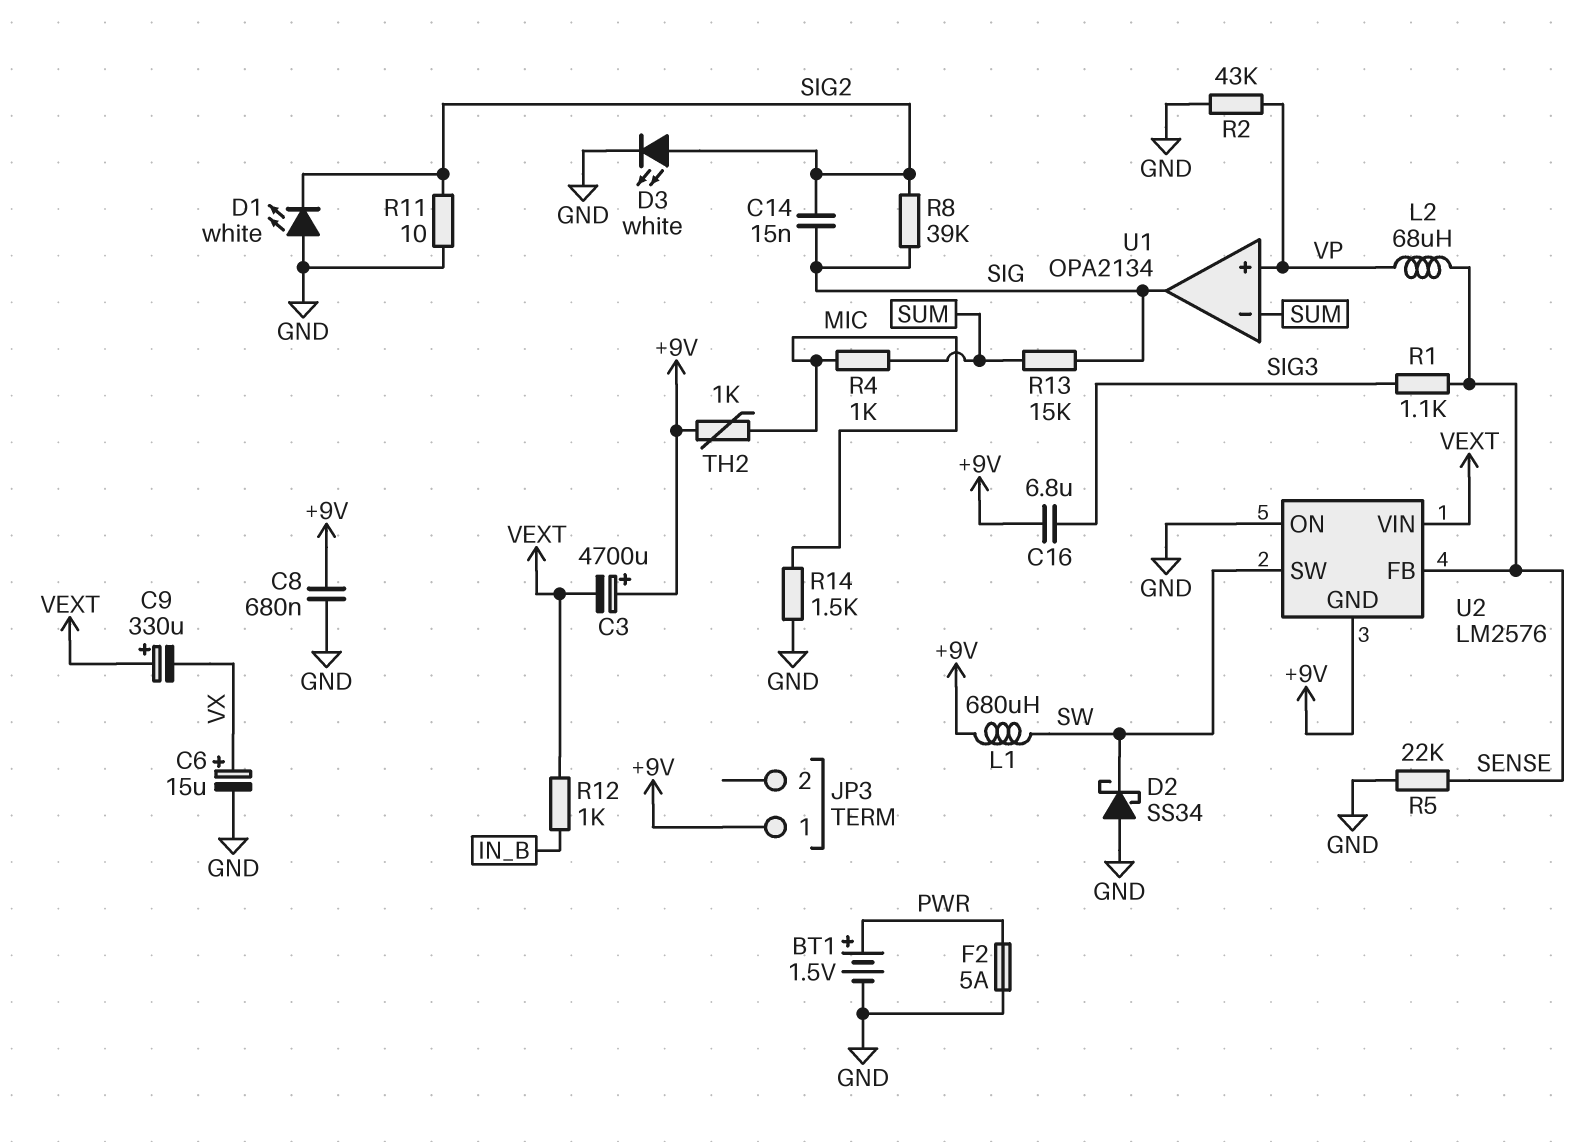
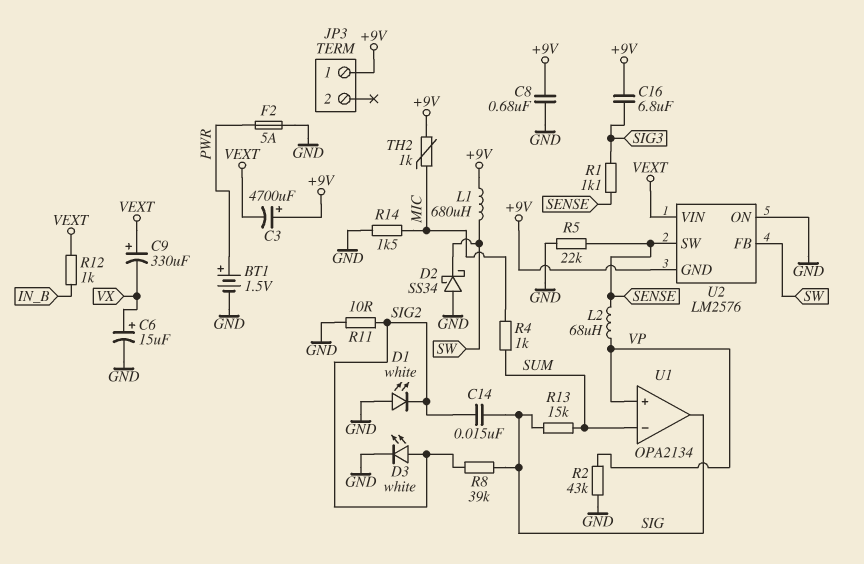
U2 pin FB: SENSE -> SW
U2 pin SW: SW -> SENSE

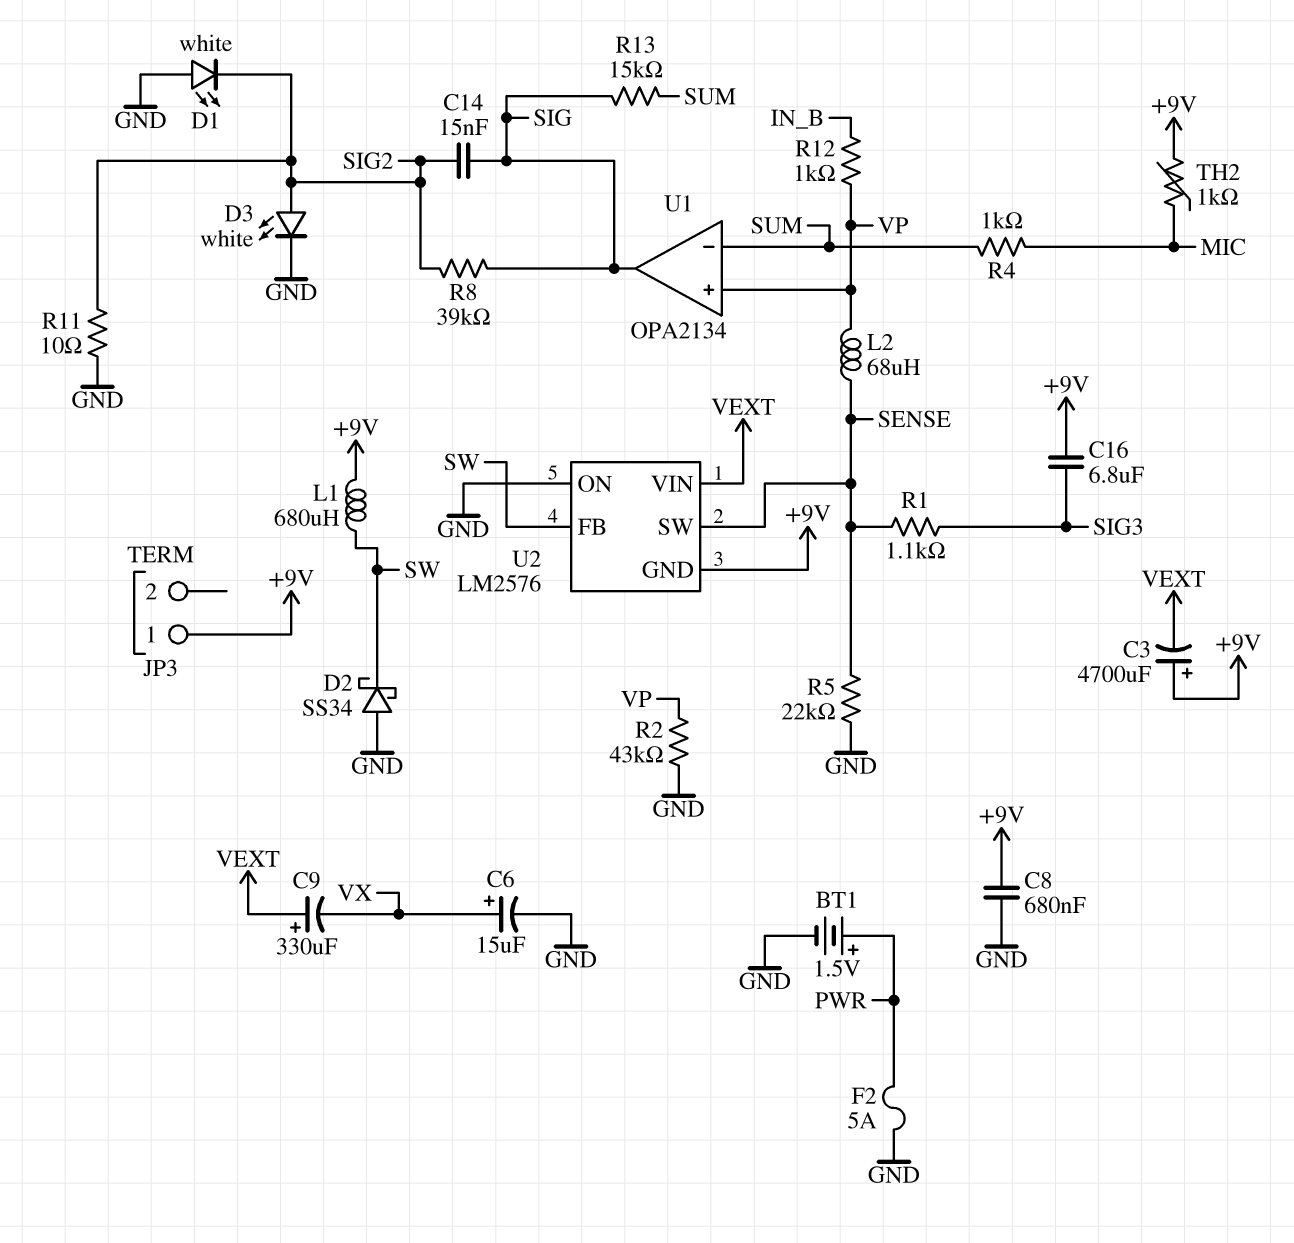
R12: 1k (IN_B, VEXT) -> 1k (IN_B, VP)
R14: 1.5k (GND, MIC) -> none

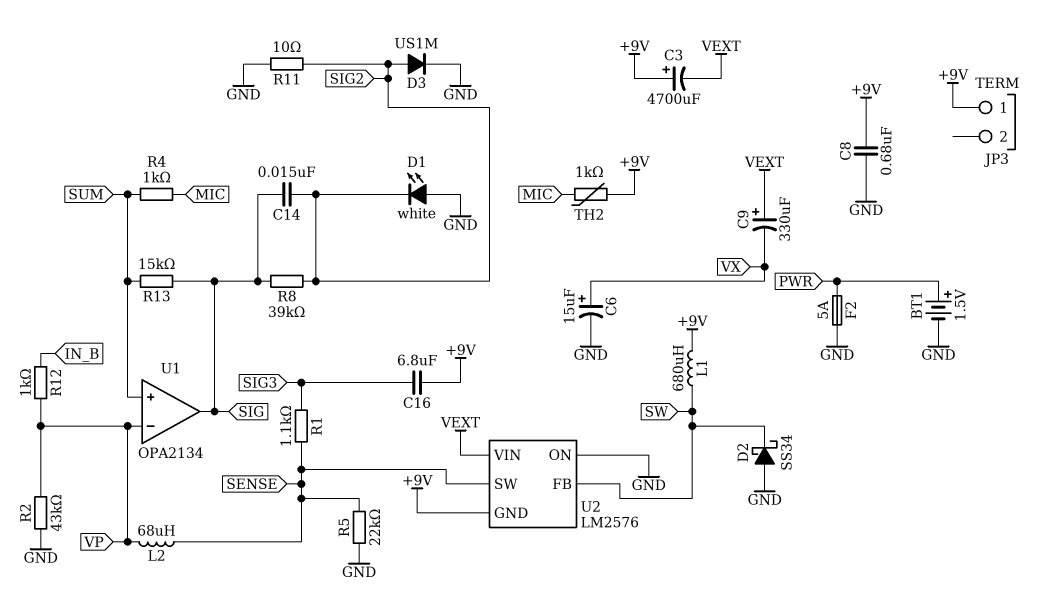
D3: LED white (A SIG2, K GND) -> diode US1M (A SIG2, K GND)
U1 pin in+: VP -> SUM
U1 pin in-: SUM -> VP

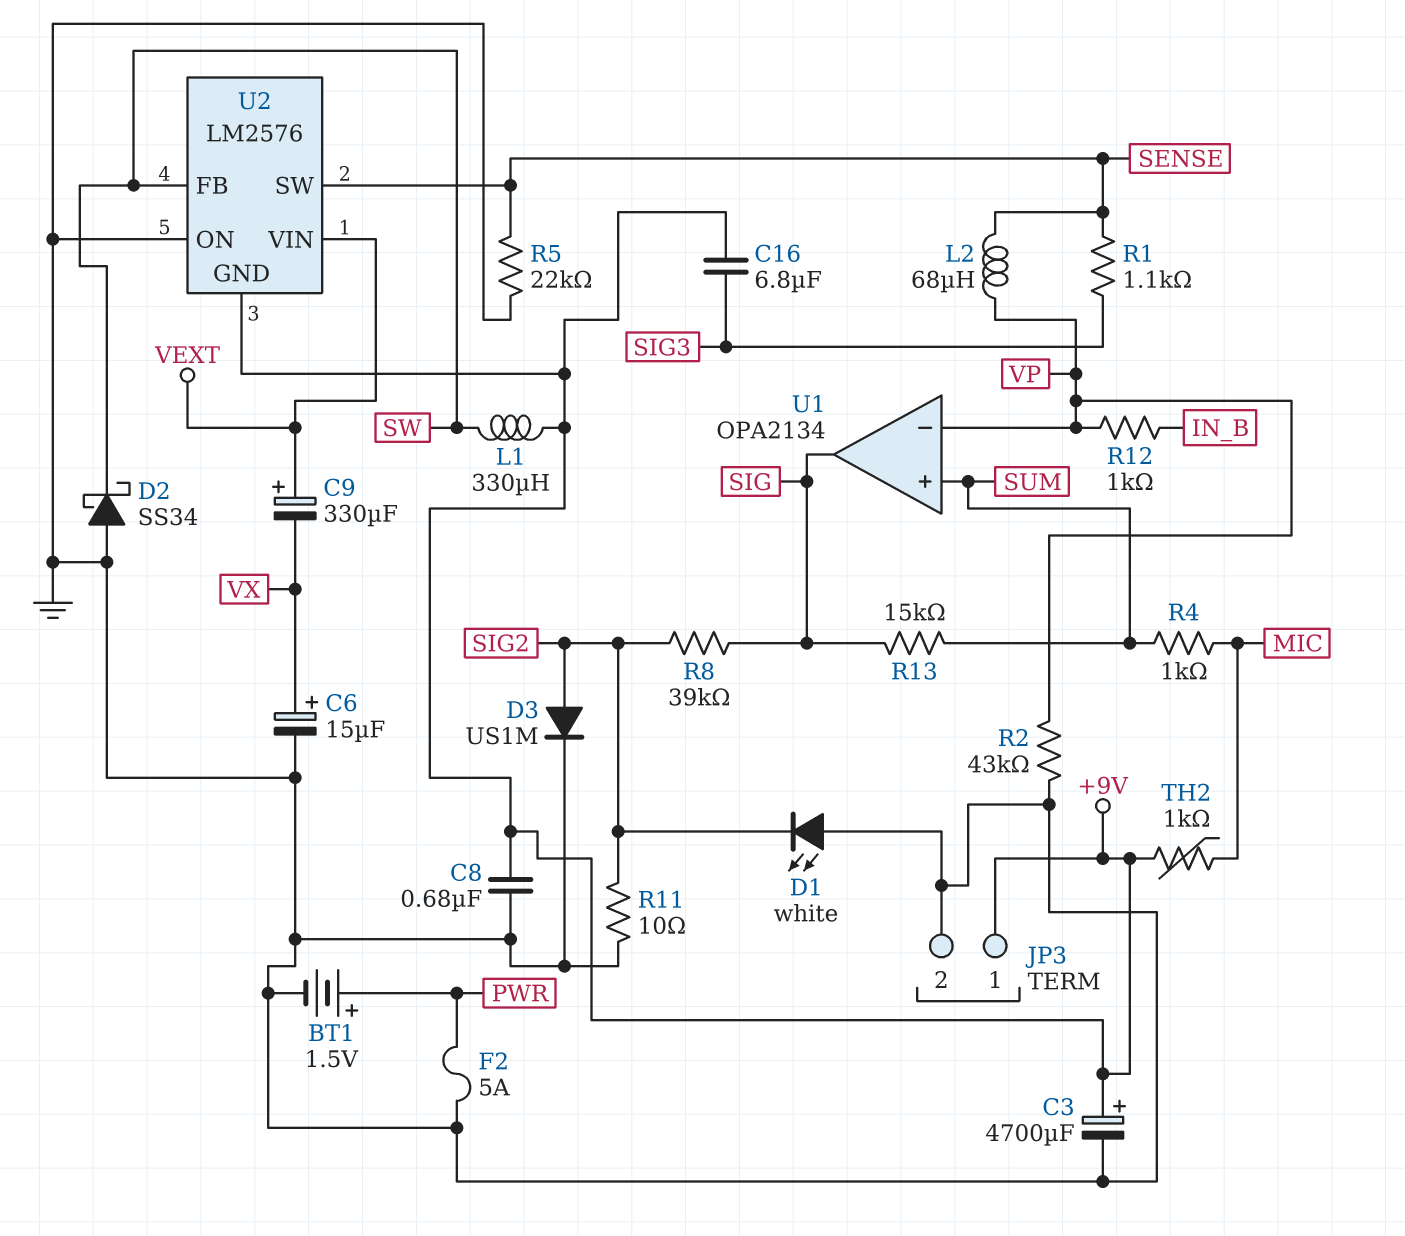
C3: 4700uF (plus +9V, minus VEXT) -> 4700uF (plus +9V, minus GND)
C14: 15nF (SIG, SIG2) -> none
JP3 pin 2: none -> GND
L1: 680uH (+9V, SW) -> 330uH (+9V, SW)

